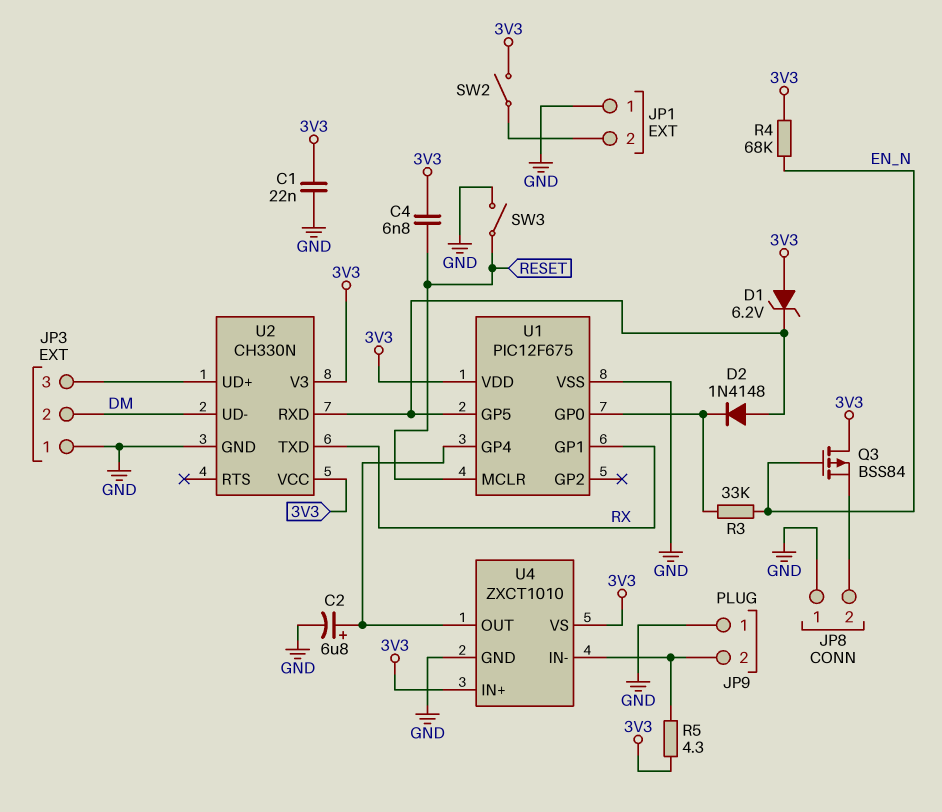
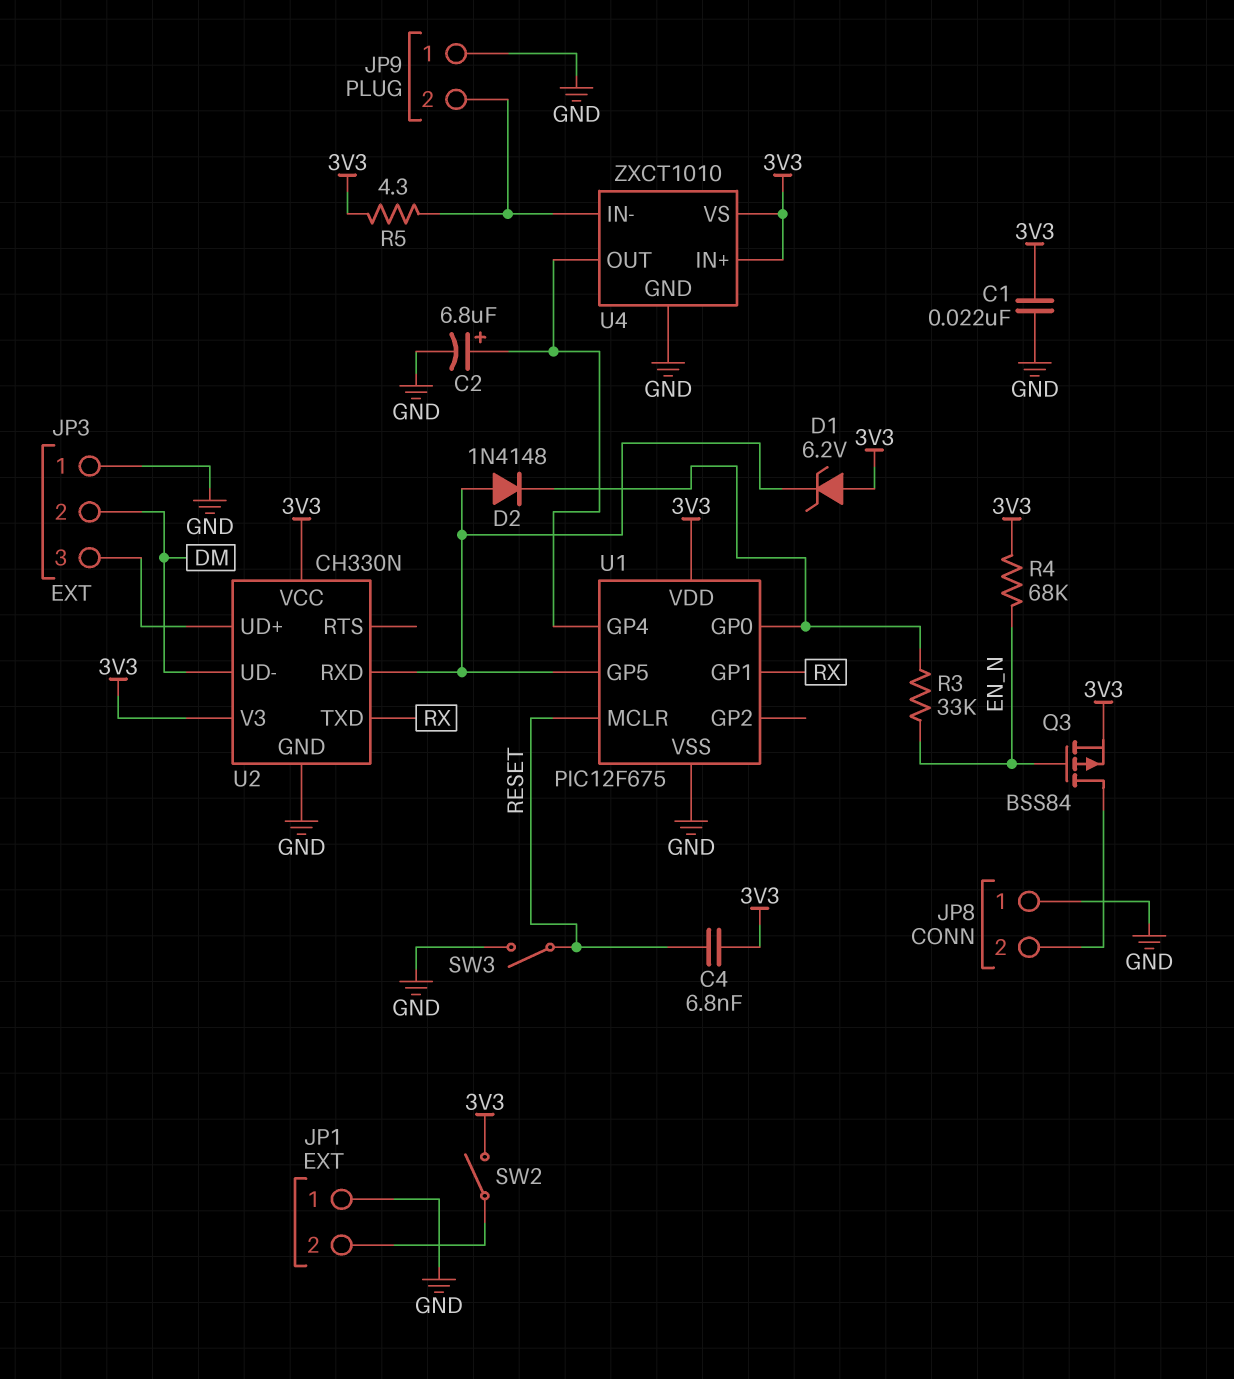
Q3: PMOS BSS84 (G EN_N, D 3V3, S JP8/2) -> PMOS BSS84 (G EN_N, D JP8/2, S 3V3)

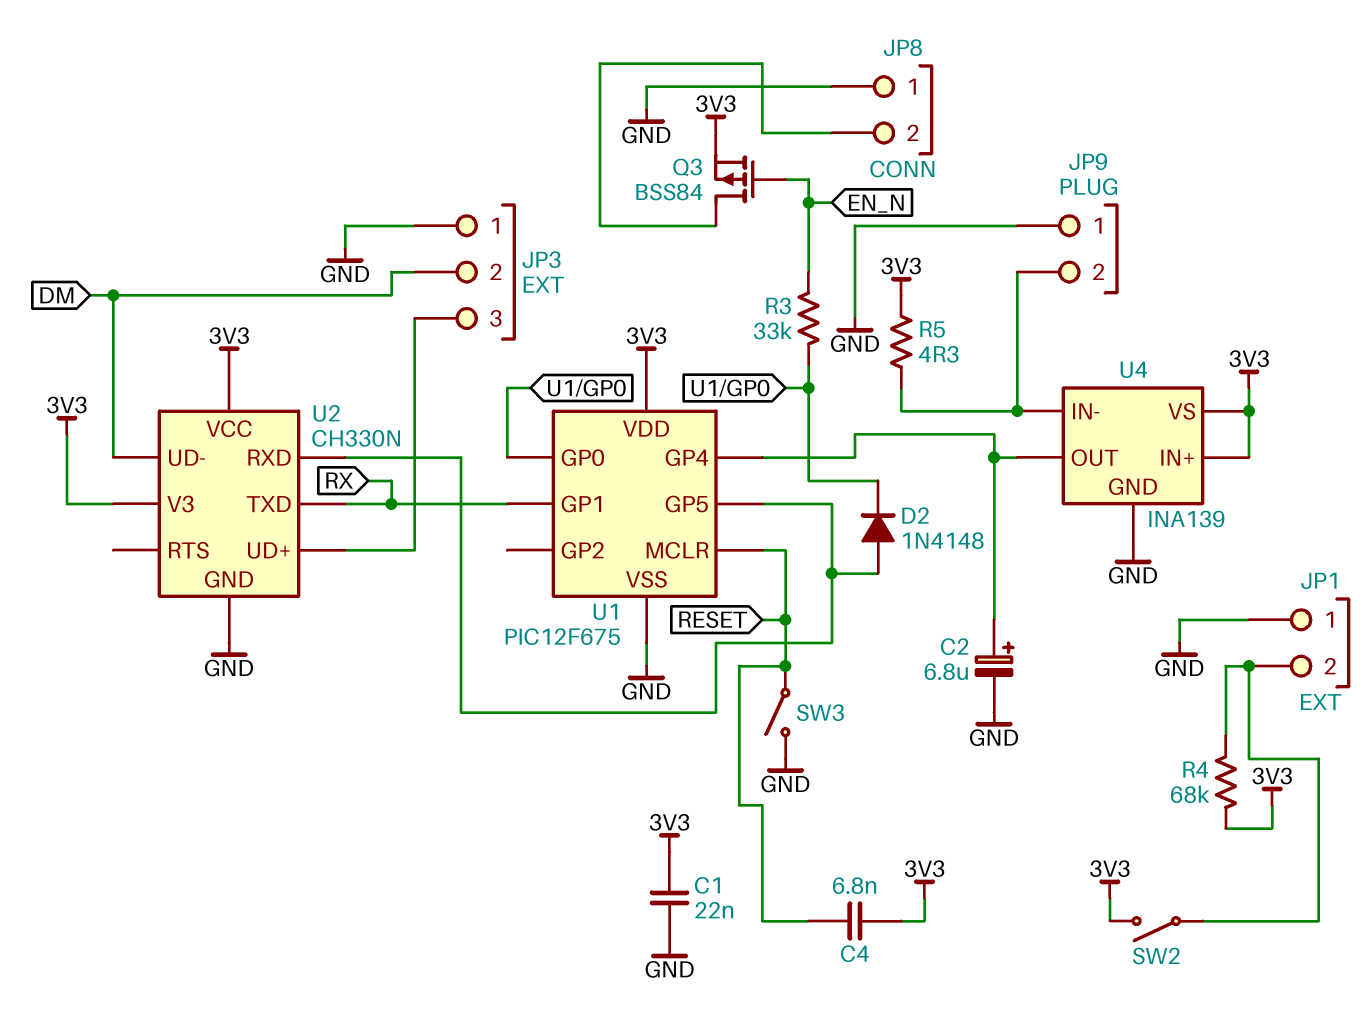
D1: zener 6.2V (A 3V3, K U1/GP5) -> none
R4: 68k (3V3, EN_N) -> 68k (3V3, JP1/2)
U4: ZXCT1010 -> INA139

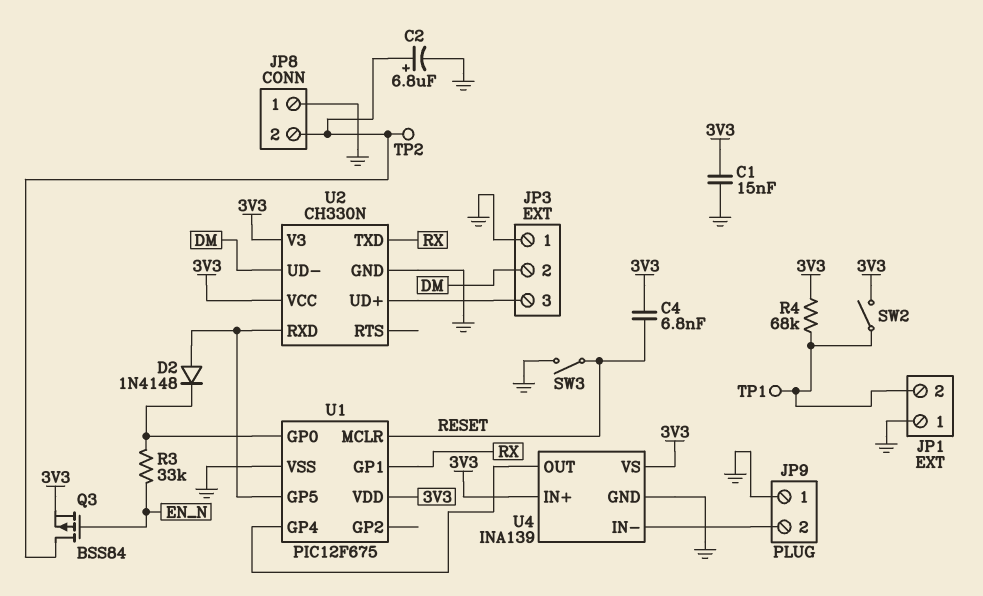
C1: 22nF (3V3, GND) -> 15nF (3V3, GND)
C2: 6.8uF (plus U1/GP4, minus GND) -> 6.8uF (plus JP8/2, minus GND)
R5: 4.3 (3V3, JP9/2) -> none
TP1: none -> test point (JP1/2)
TP2: none -> test point (JP8/2)

